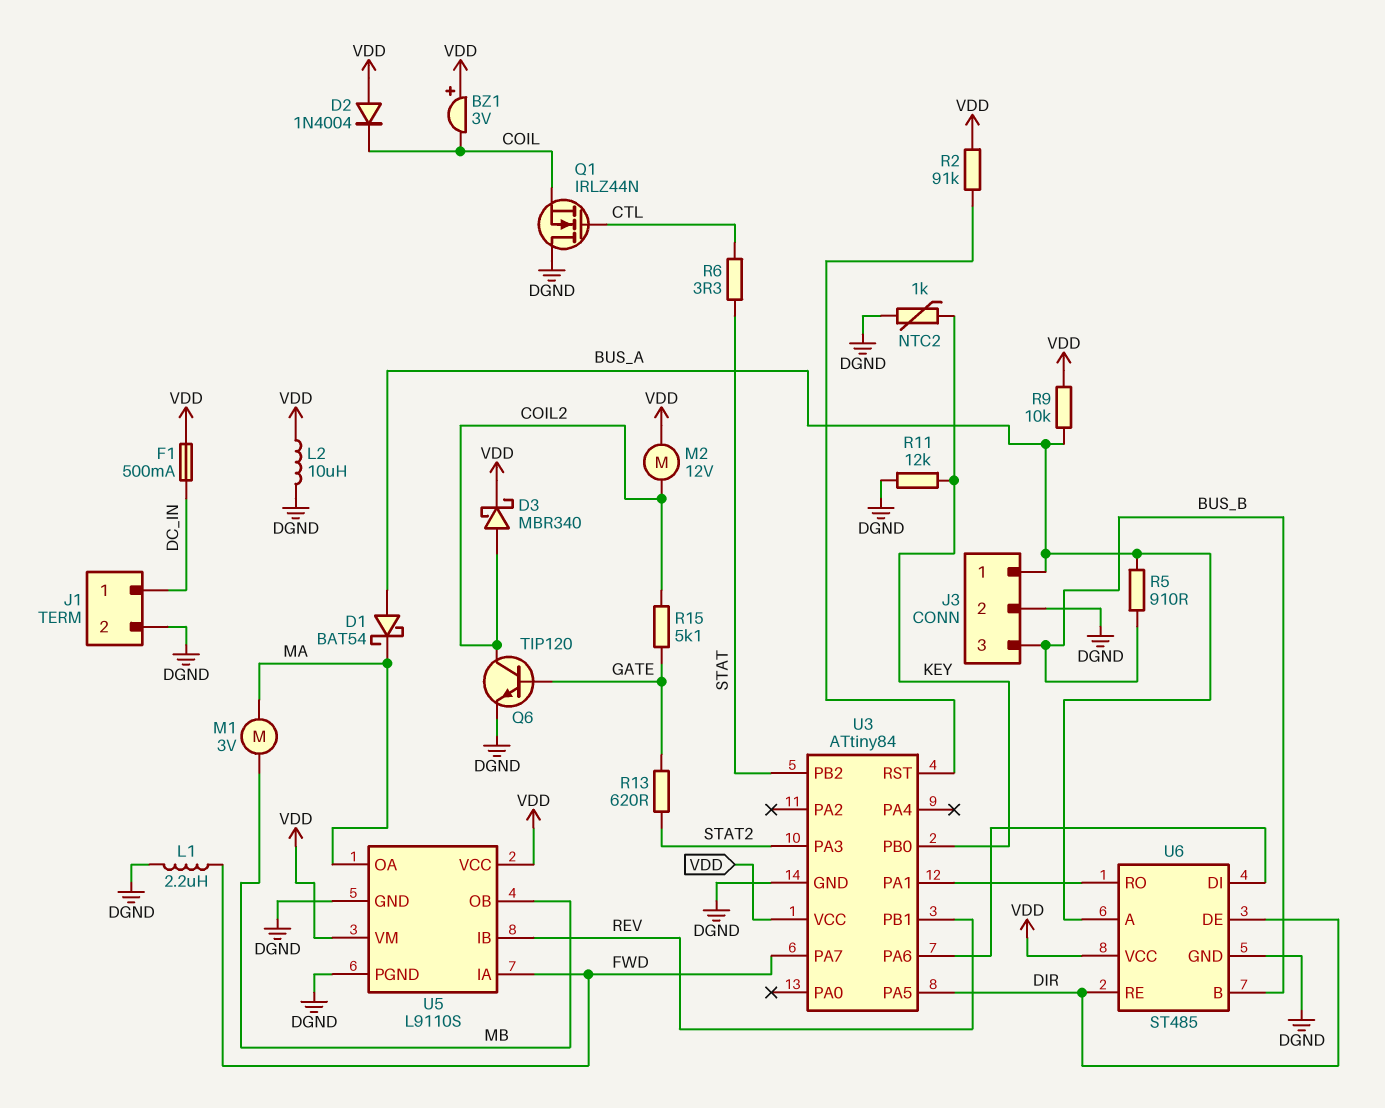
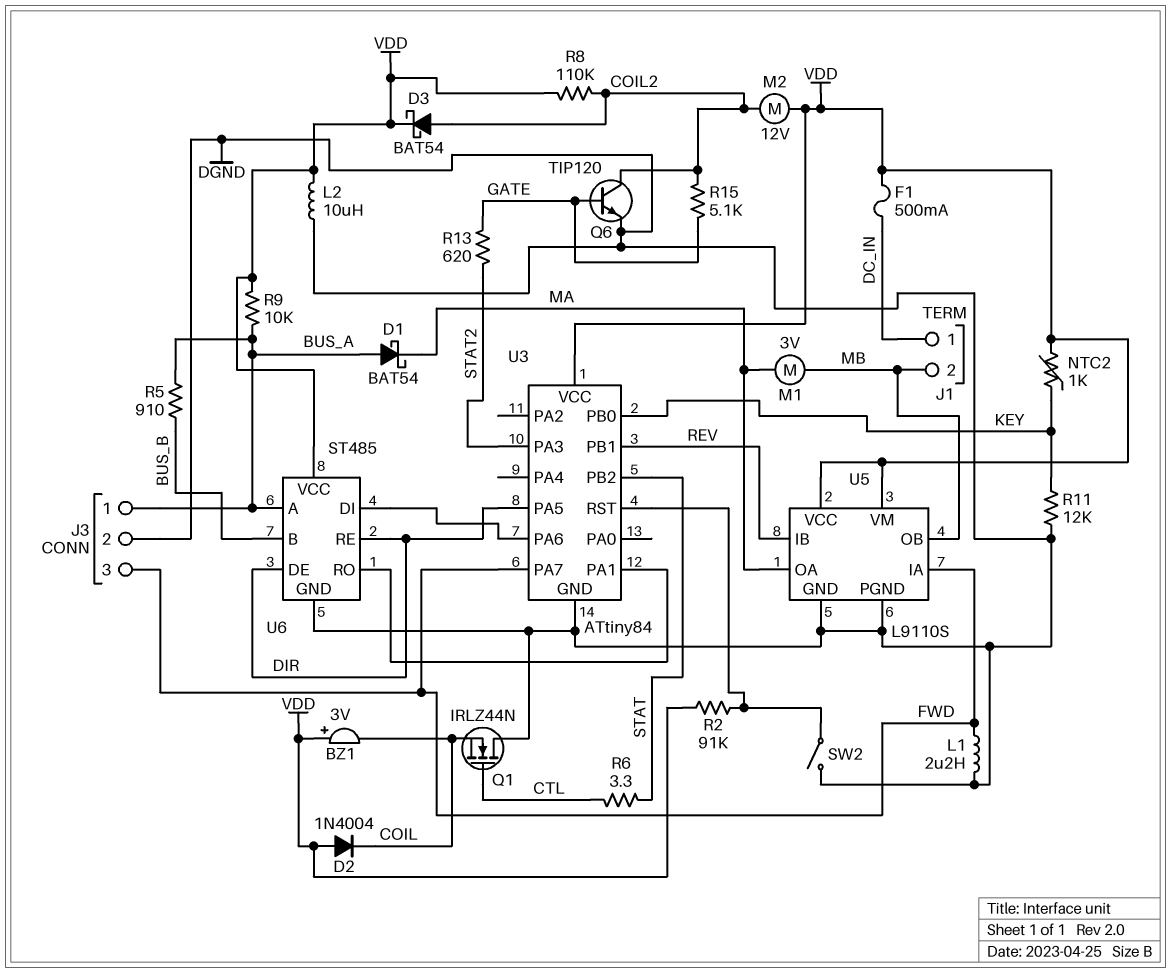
D3: schottky MBR340 (A COIL2, K VDD) -> schottky BAT54 (A COIL2, K VDD)
J1 pin 2: DGND -> MB
J3 pin 3: BUS_B -> FWD
NTC2: 1k (DGND, KEY) -> 1k (KEY, VDD)
R8: none -> 110k (COIL2, VDD)
SW2: none -> switch (DGND, U3/RST)

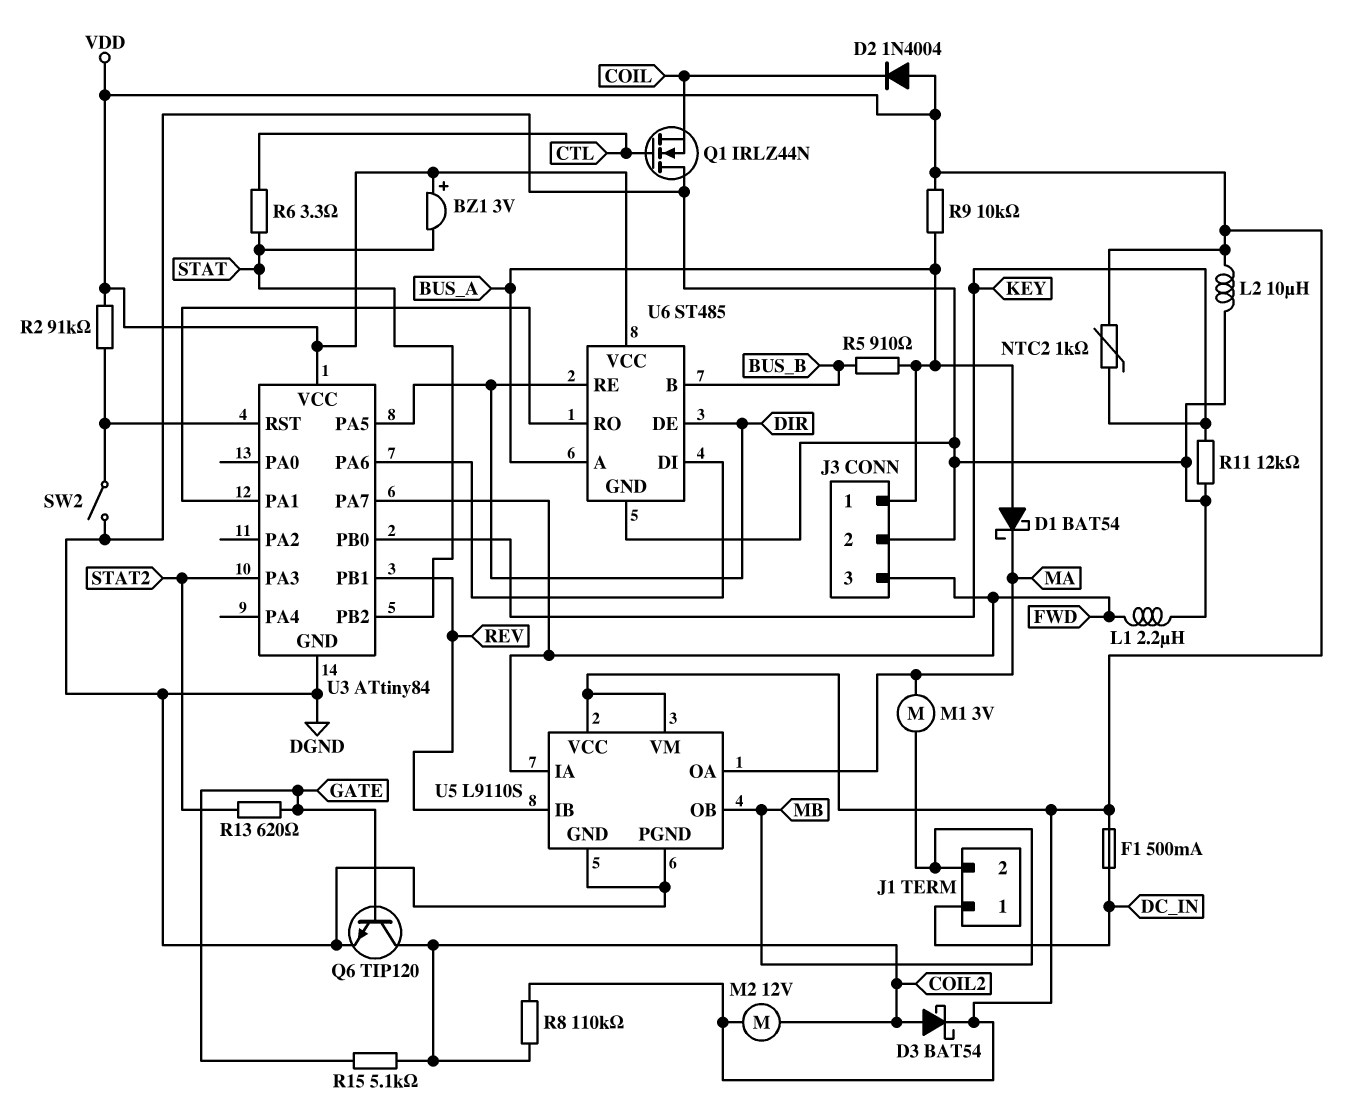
BZ1: buzzer 3V (plus VDD, minus COIL) -> buzzer 3V (plus VDD, minus STAT)

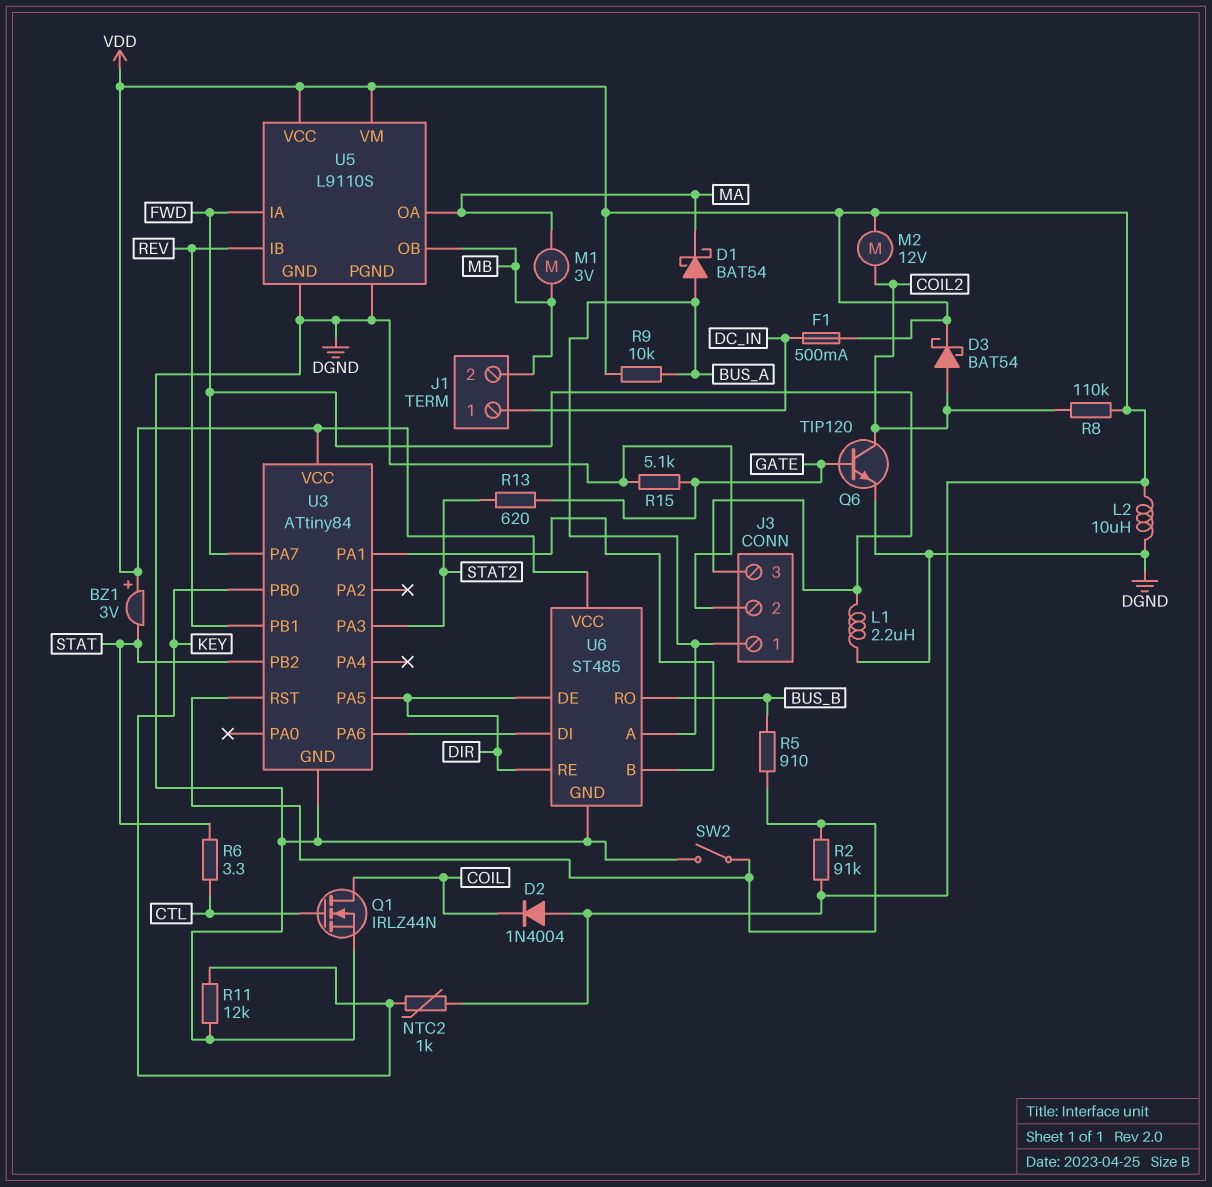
Q1: NMOS IRLZ44N (G CTL, D DGND, S COIL) -> NMOS IRLZ44N (G CTL, D COIL, S DGND)
R5: 910 (BUS_A, BUS_B) -> 910 (BUS_B, U3/RST)
R15: 5.1k (COIL2, GATE) -> 5.1k (DGND, GATE)
U6 pin B: BUS_B -> U3/PA1
U6 pin RO: U3/PA1 -> BUS_B

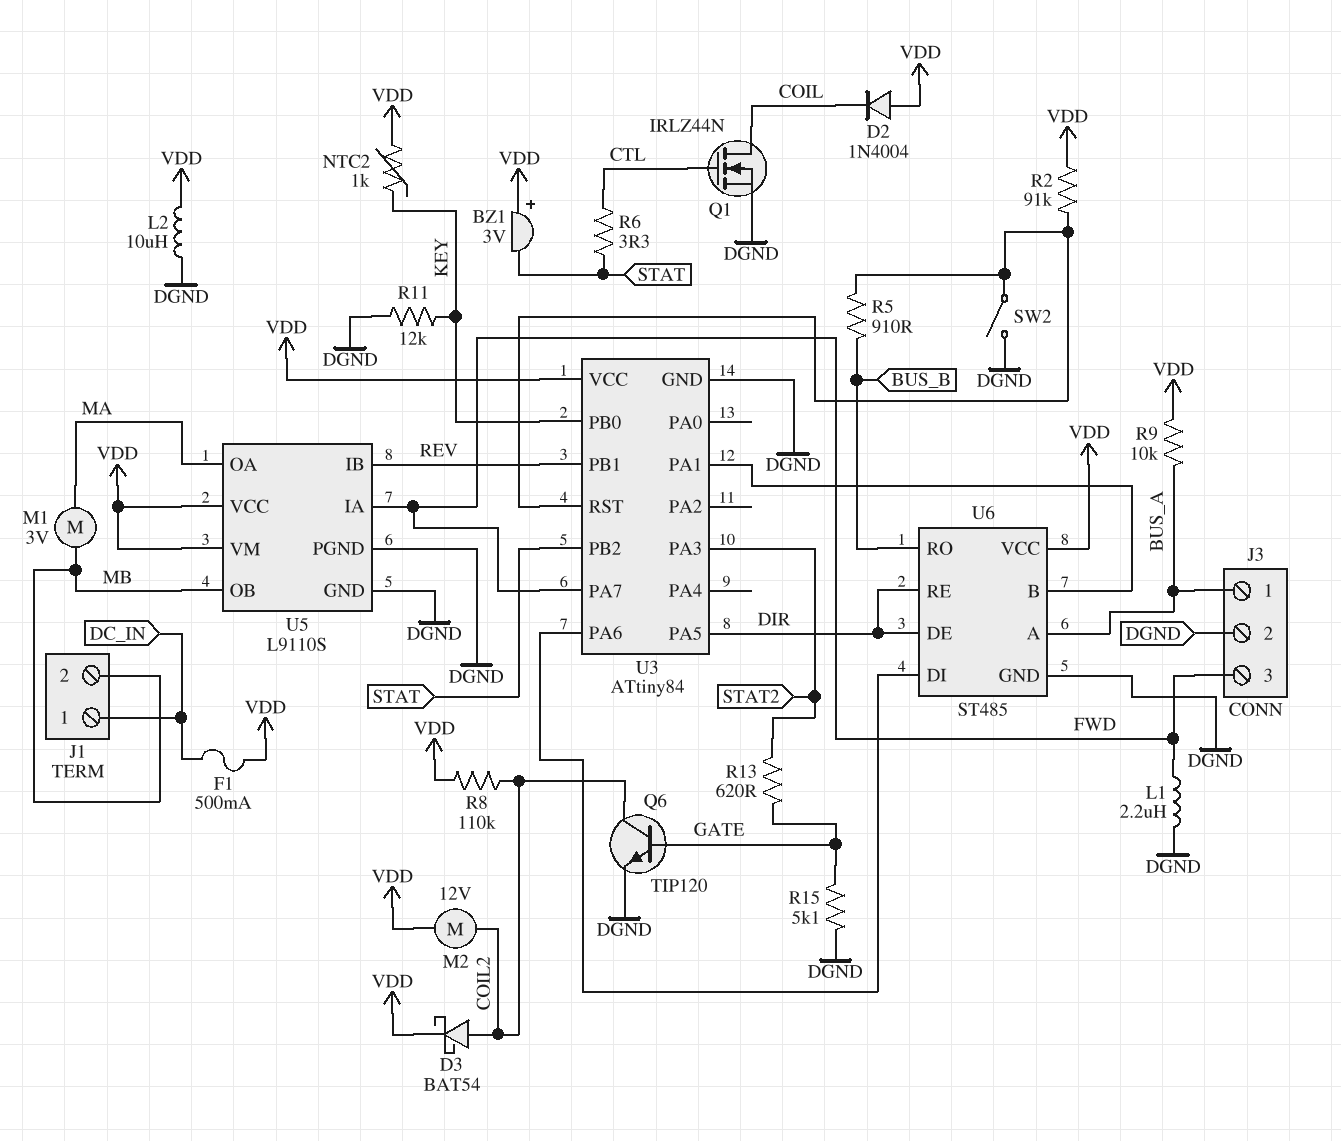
D1: schottky BAT54 (A BUS_A, K MA) -> none

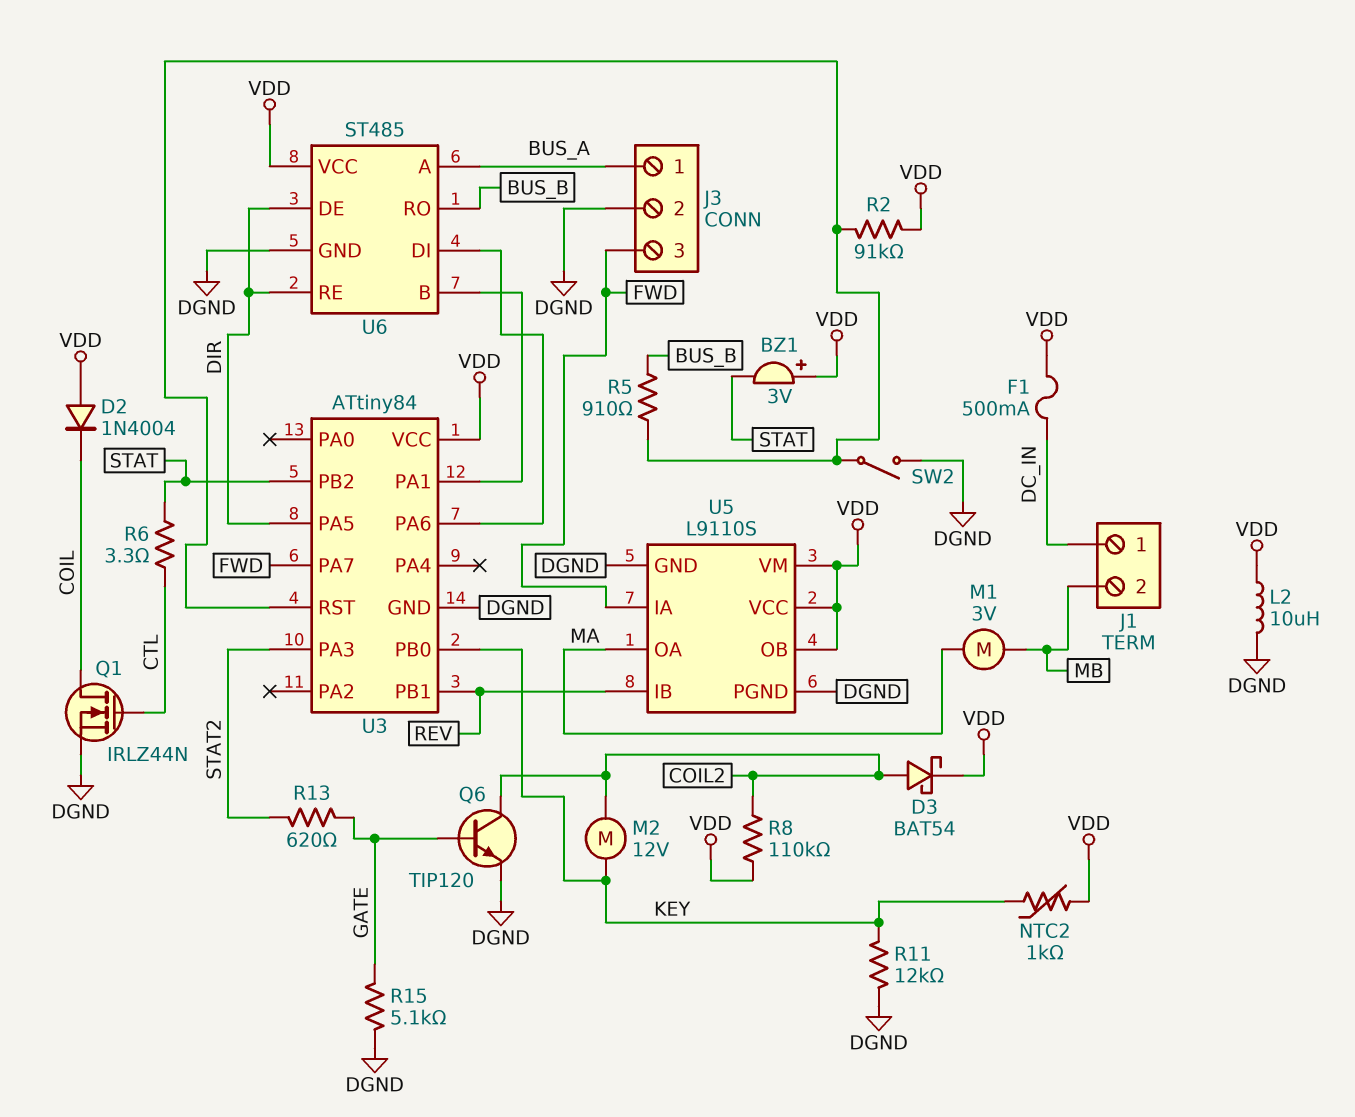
L1: 2.2uH (DGND, FWD) -> none
M2: motor 12V (COIL2, VDD) -> motor 12V (COIL2, KEY)
R9: 10k (BUS_A, VDD) -> none
U5 pin OB: MB -> VDD

